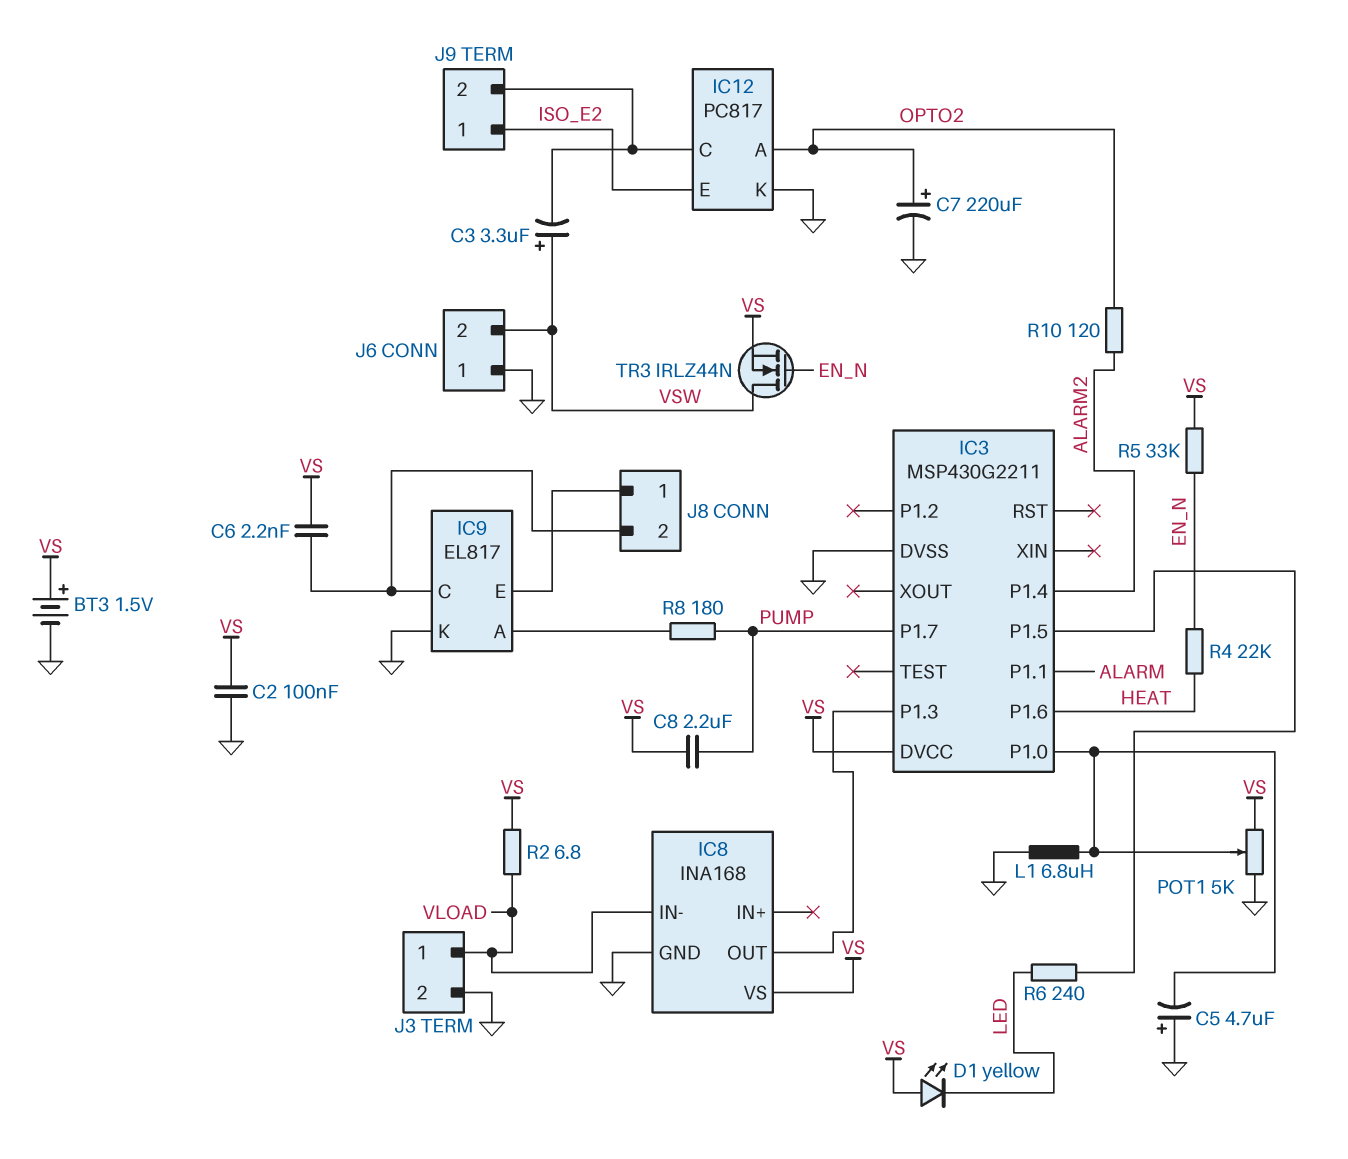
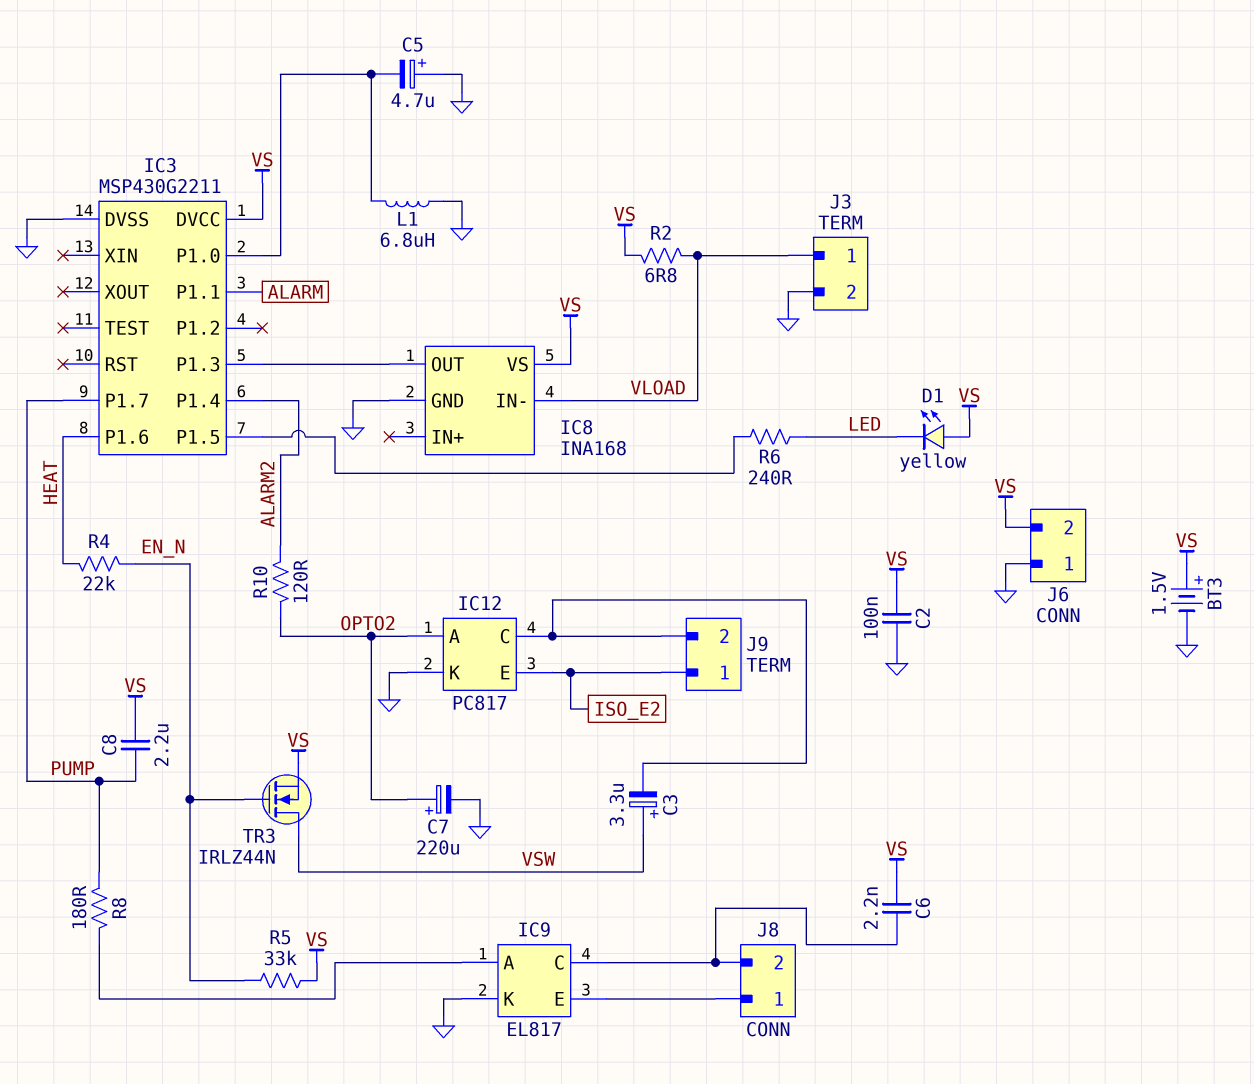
J6 pin 2: VSW -> VS
POT1: 5k (GND, VS, wiper IC3/P1.0) -> none

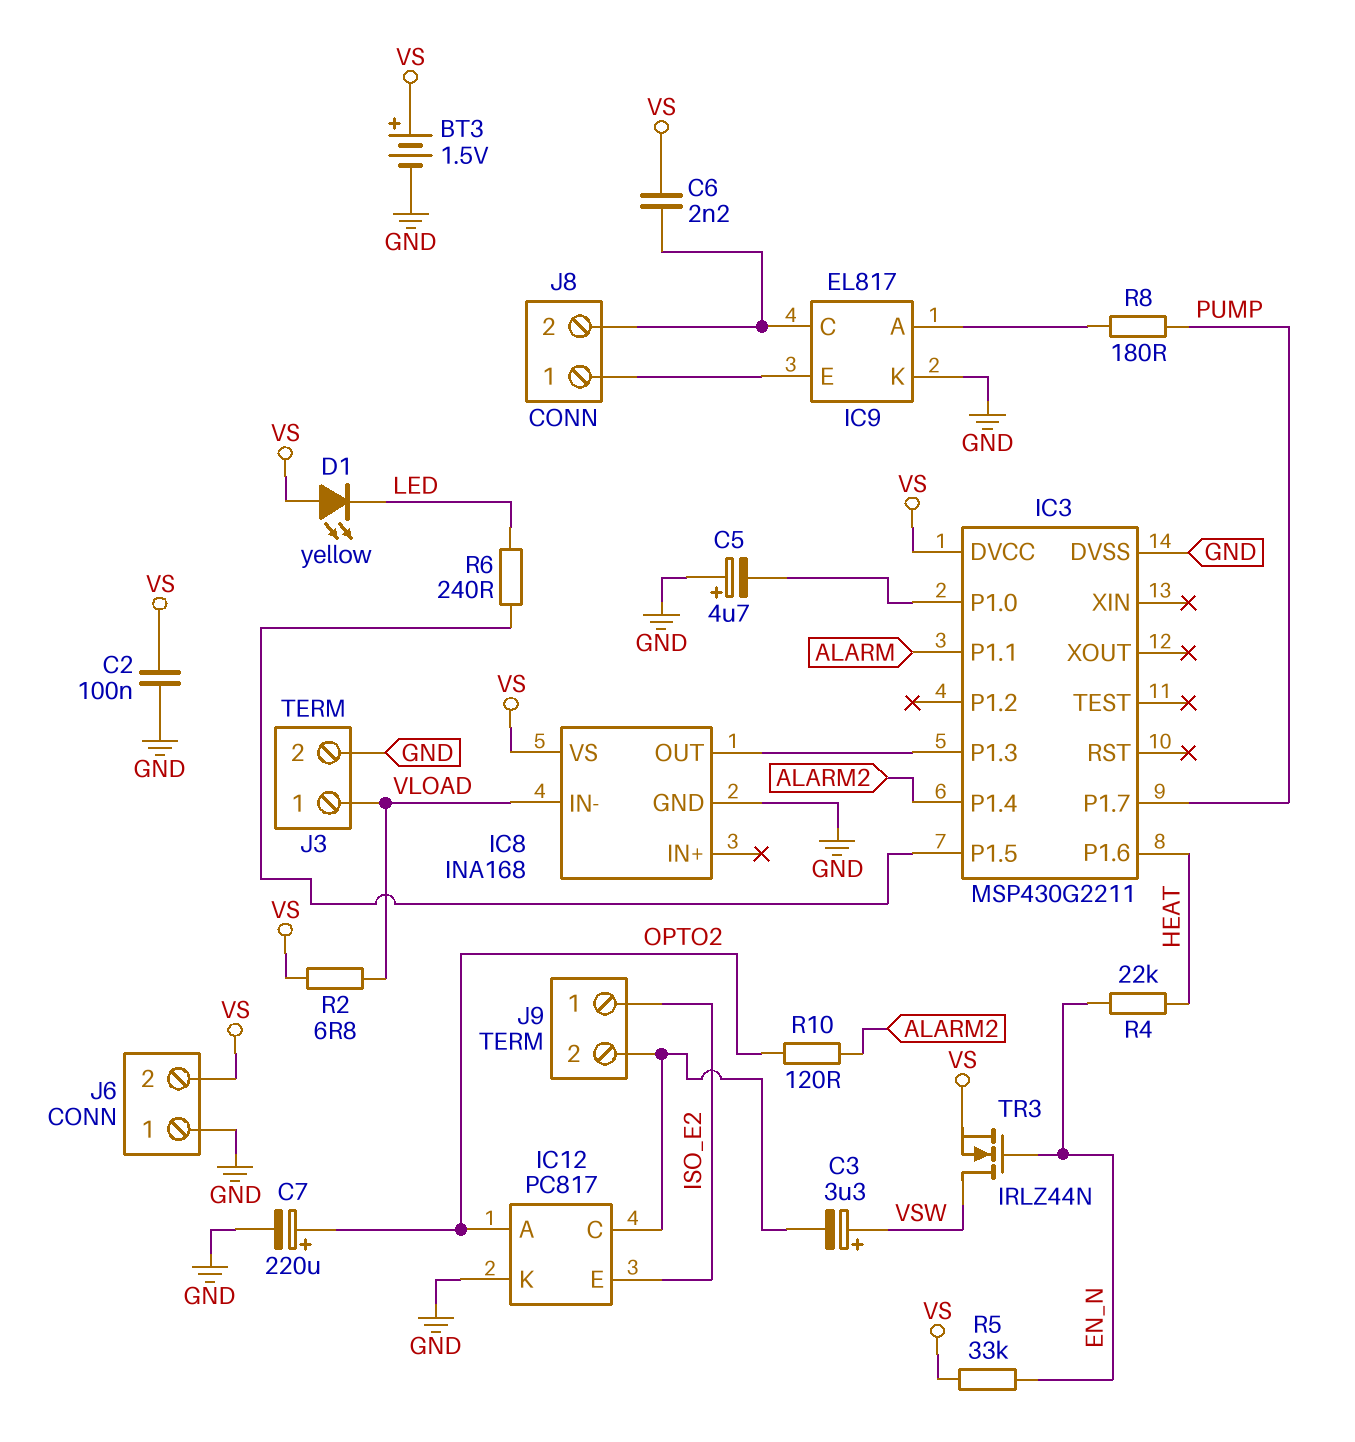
C8: 2.2uF (PUMP, VS) -> none
L1: 6.8uH (GND, IC3/P1.0) -> none

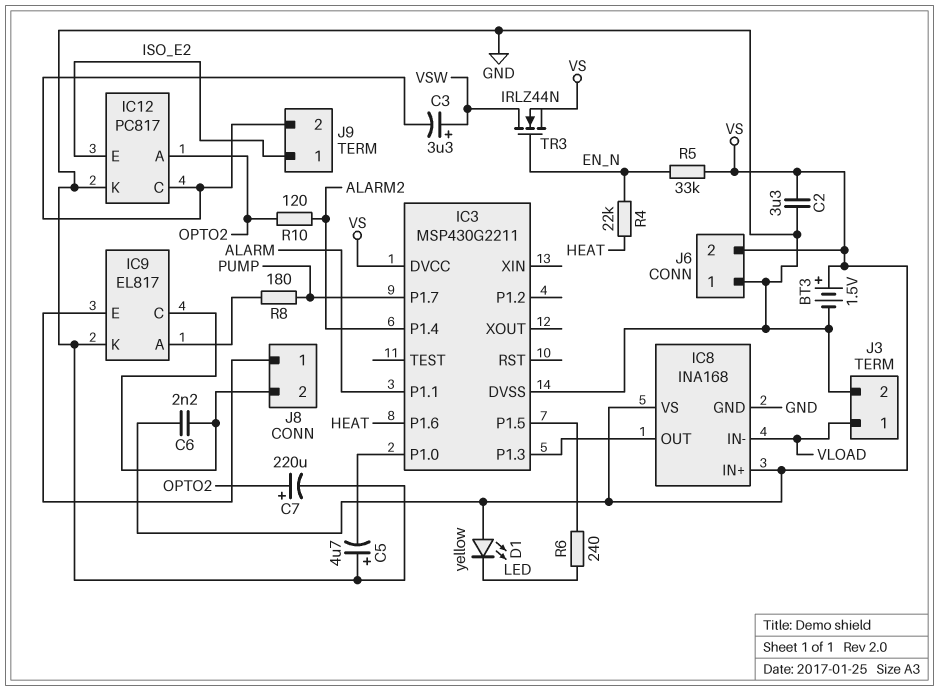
C2: 100nF (GND, VS) -> 3.3uF (GND, VS)
IC8 pin IN+: none -> VS
R2: 6.8 (VLOAD, VS) -> none

